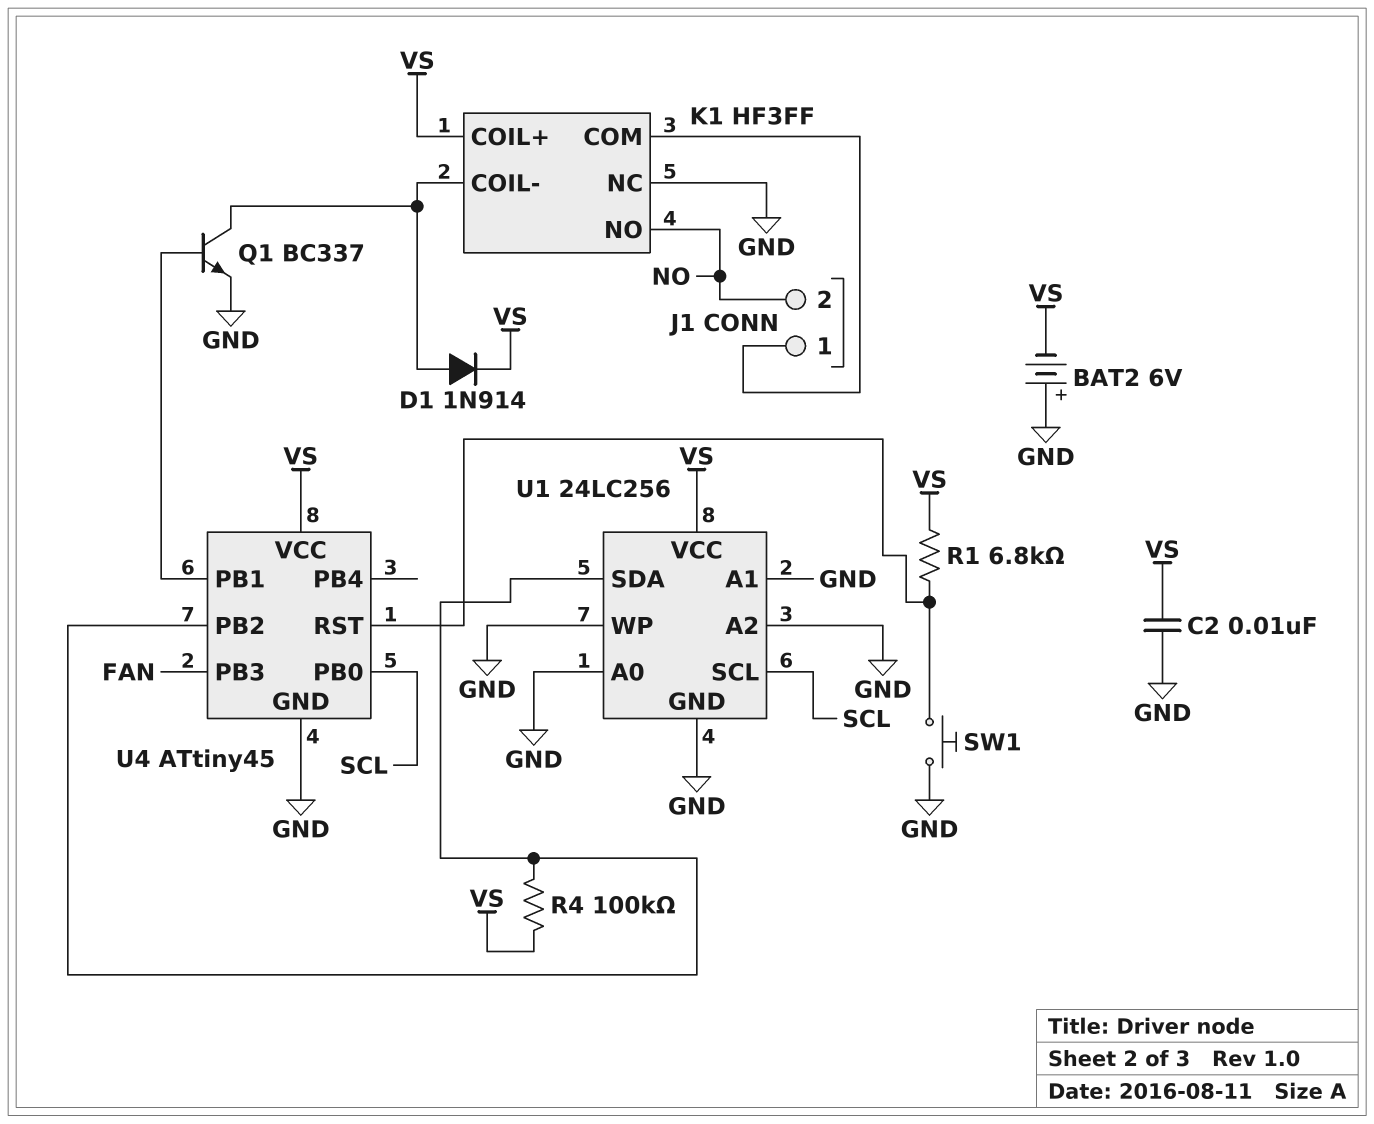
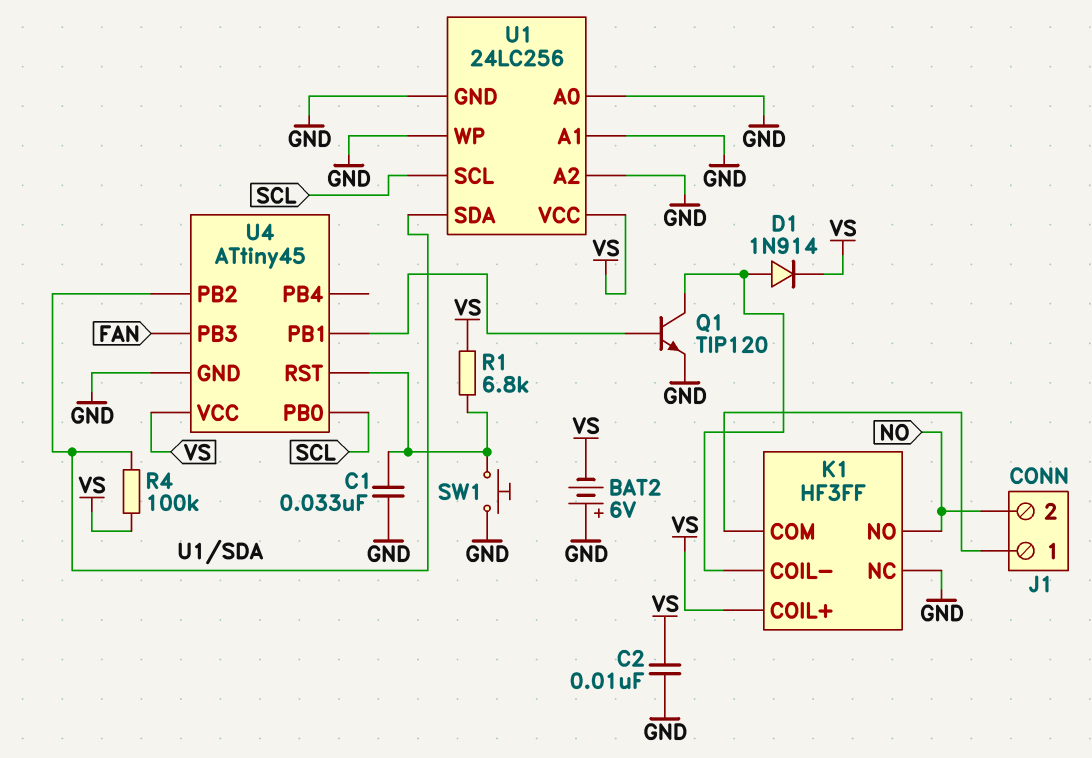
C1: none -> 33nF (GND, U4/RST)
Q1: NPN BC337 (B U4/PB1, C K1/COIL-, E GND) -> NPN TIP120 (B U4/PB1, C K1/COIL-, E GND)

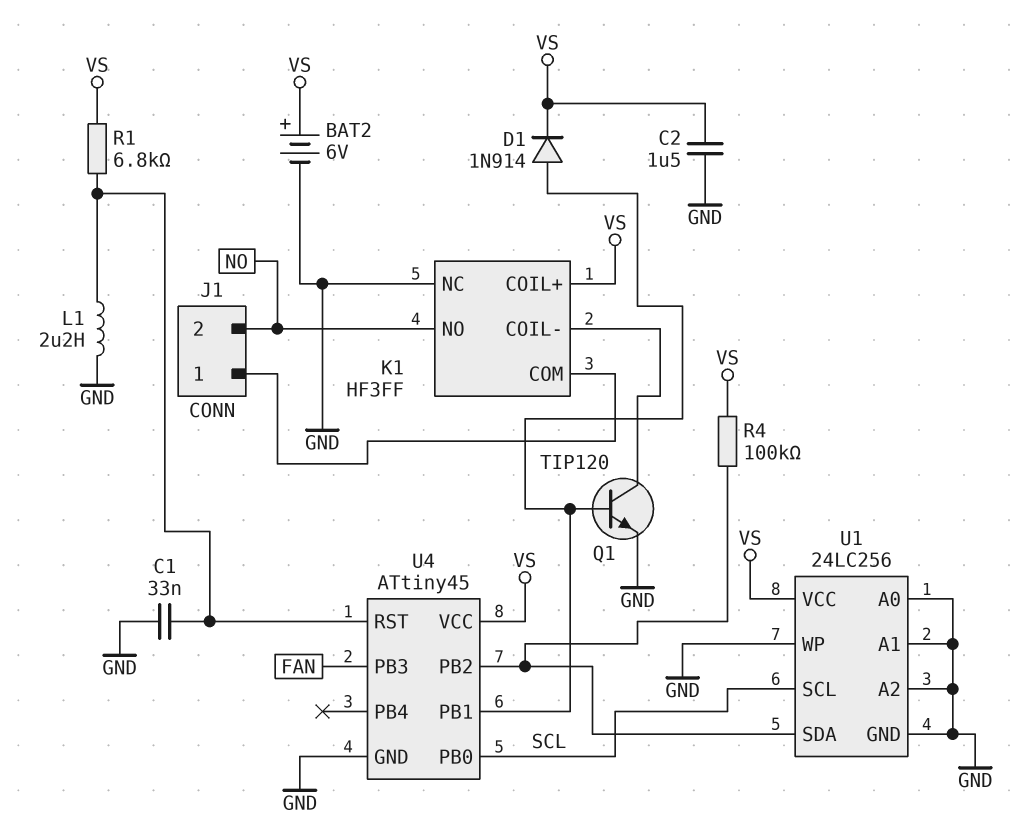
BAT2: 6V (plus GND, minus VS) -> 6V (plus VS, minus GND)
C2: 10nF (GND, VS) -> 1.5uF (GND, VS)
D1: diode 1N914 (A K1/COIL-, K VS) -> diode 1N914 (A U4/PB1, K VS)
L1: none -> 2.2uH (GND, U4/RST)
SW1: button (GND, U4/RST) -> none

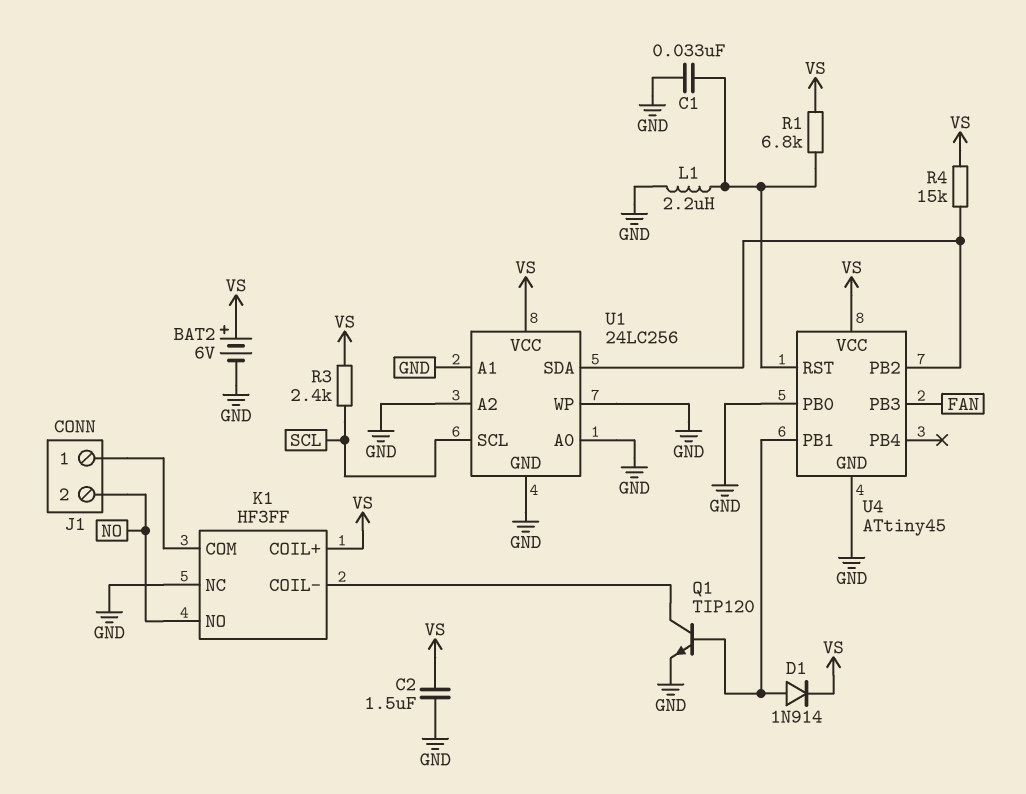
R3: none -> 2.4k (SCL, VS)
R4: 100k (U1/SDA, VS) -> 15k (U1/SDA, VS)
U4 pin PB0: SCL -> GND

